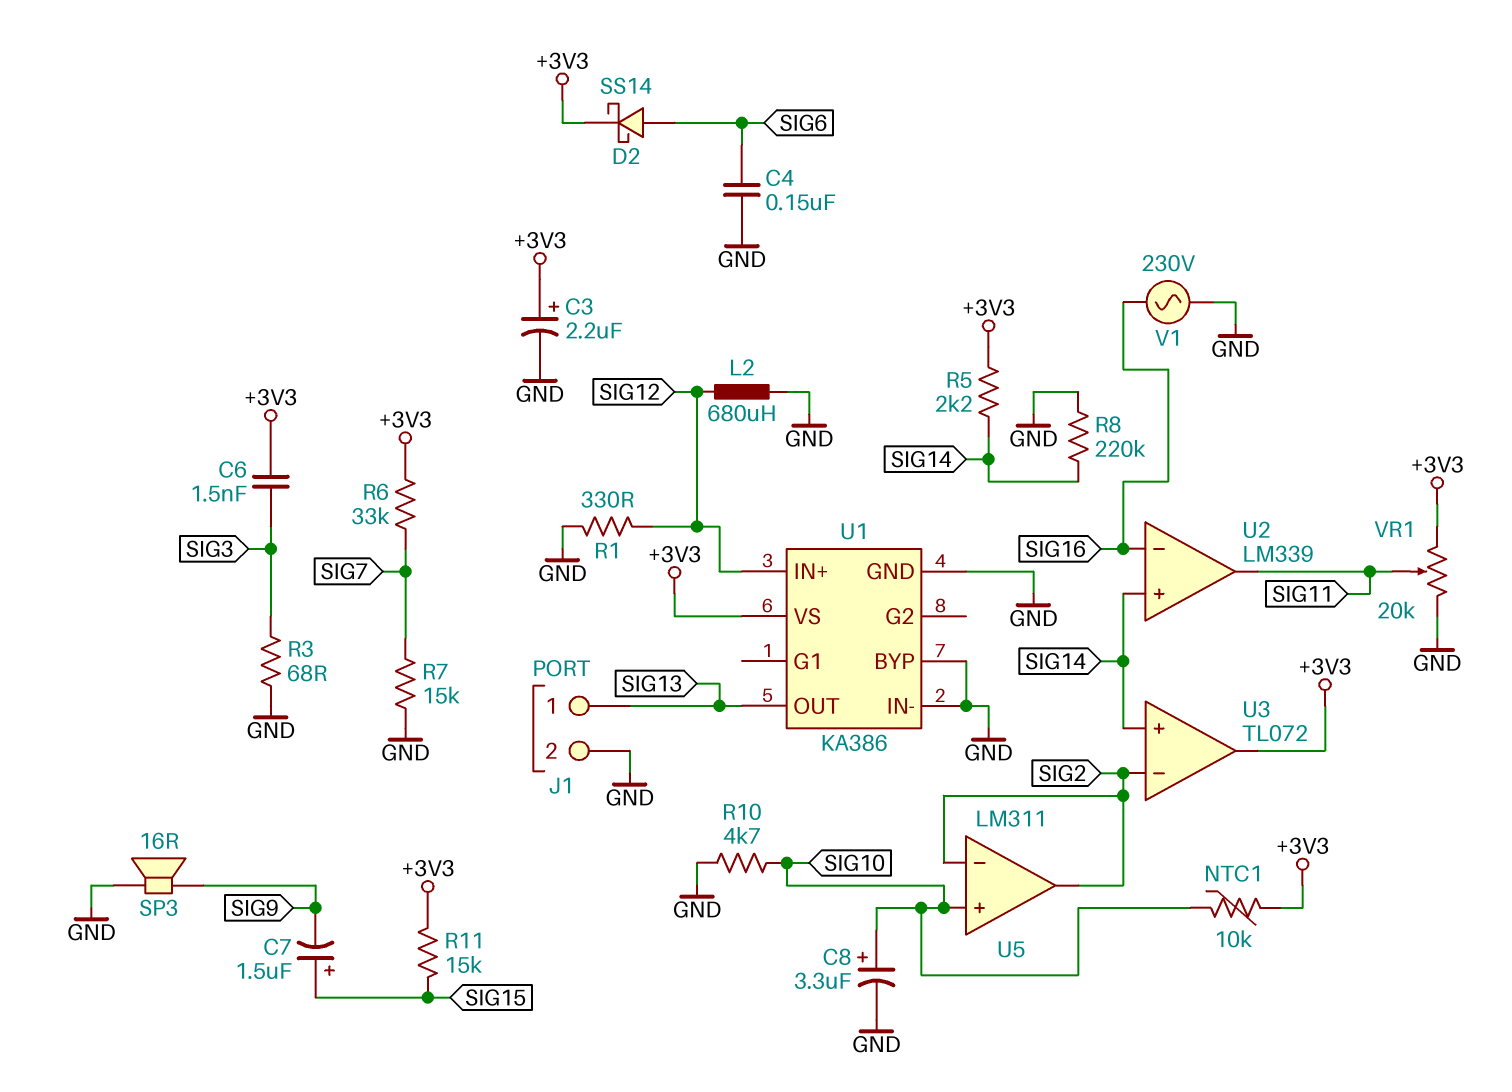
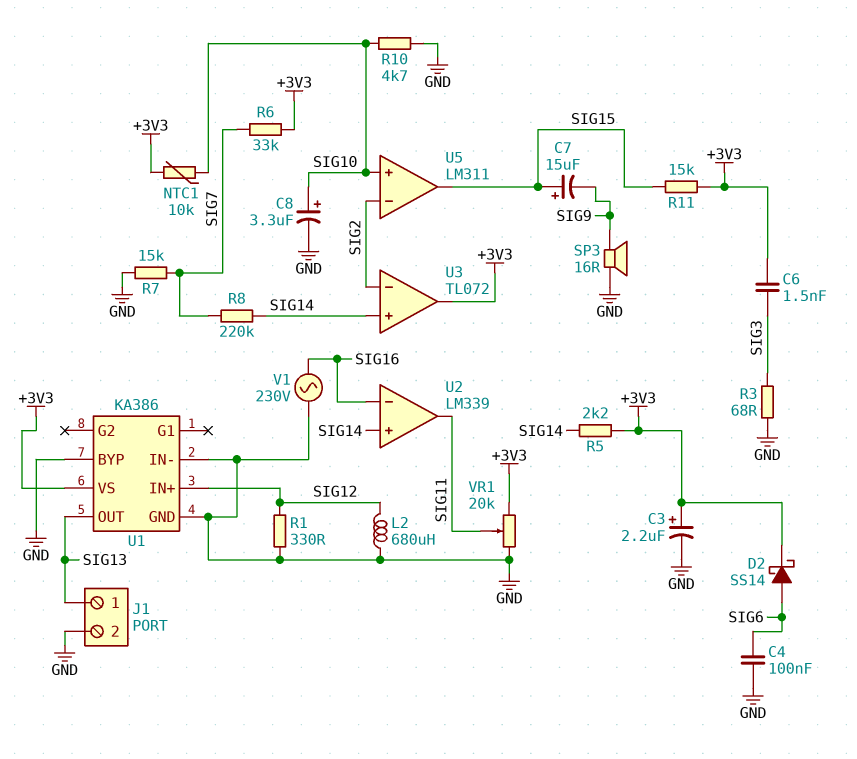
C4: 150nF (GND, SIG6) -> 100nF (GND, SIG6)
C7: 1.5uF (plus SIG15, minus SIG9) -> 15uF (plus SIG15, minus SIG9)
R8: 220k (GND, SIG14) -> 220k (SIG7, SIG14)
U5 pin out: SIG2 -> SIG15

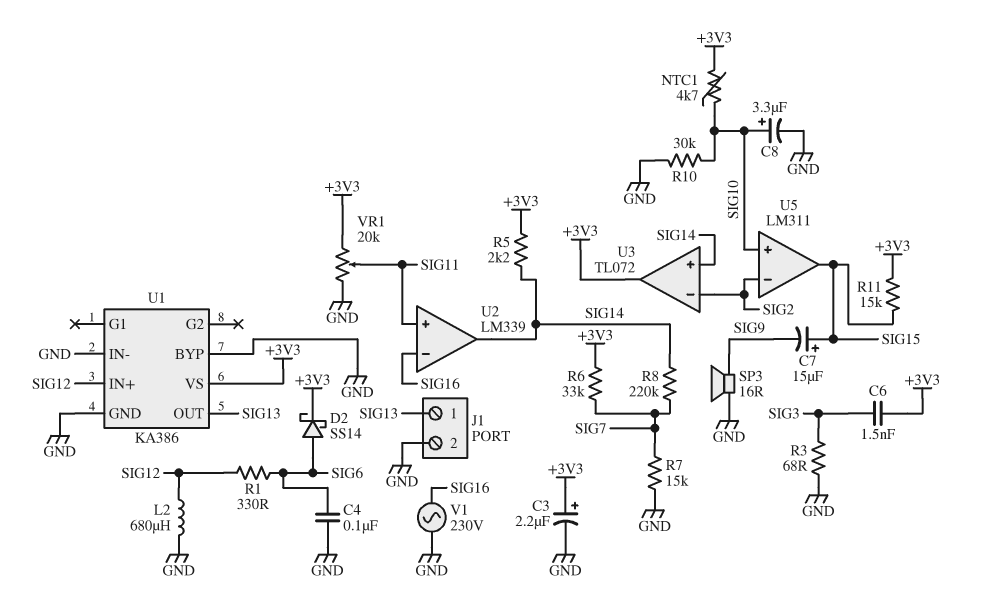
NTC1: 10k (+3V3, SIG10) -> 4.7k (+3V3, SIG10)
R1: 330 (GND, SIG12) -> 330 (SIG6, SIG12)
R10: 4.7k (GND, SIG10) -> 30k (GND, SIG10)
U2 pin in+: SIG14 -> SIG11
U2 pin out: SIG11 -> SIG14

